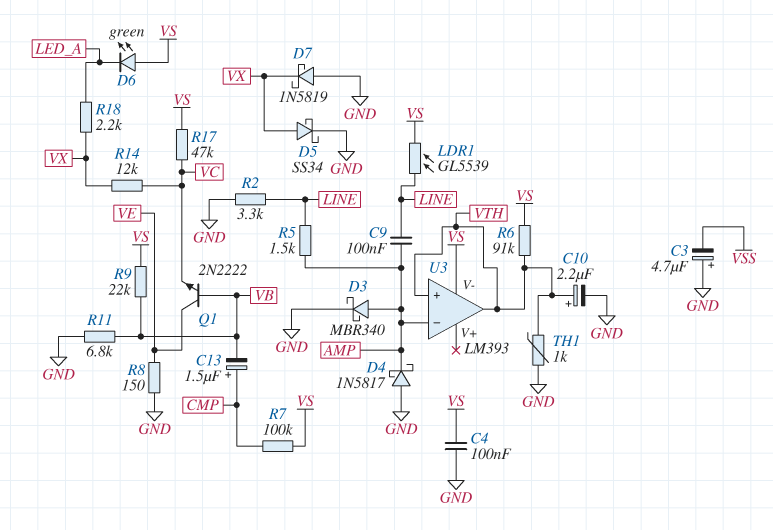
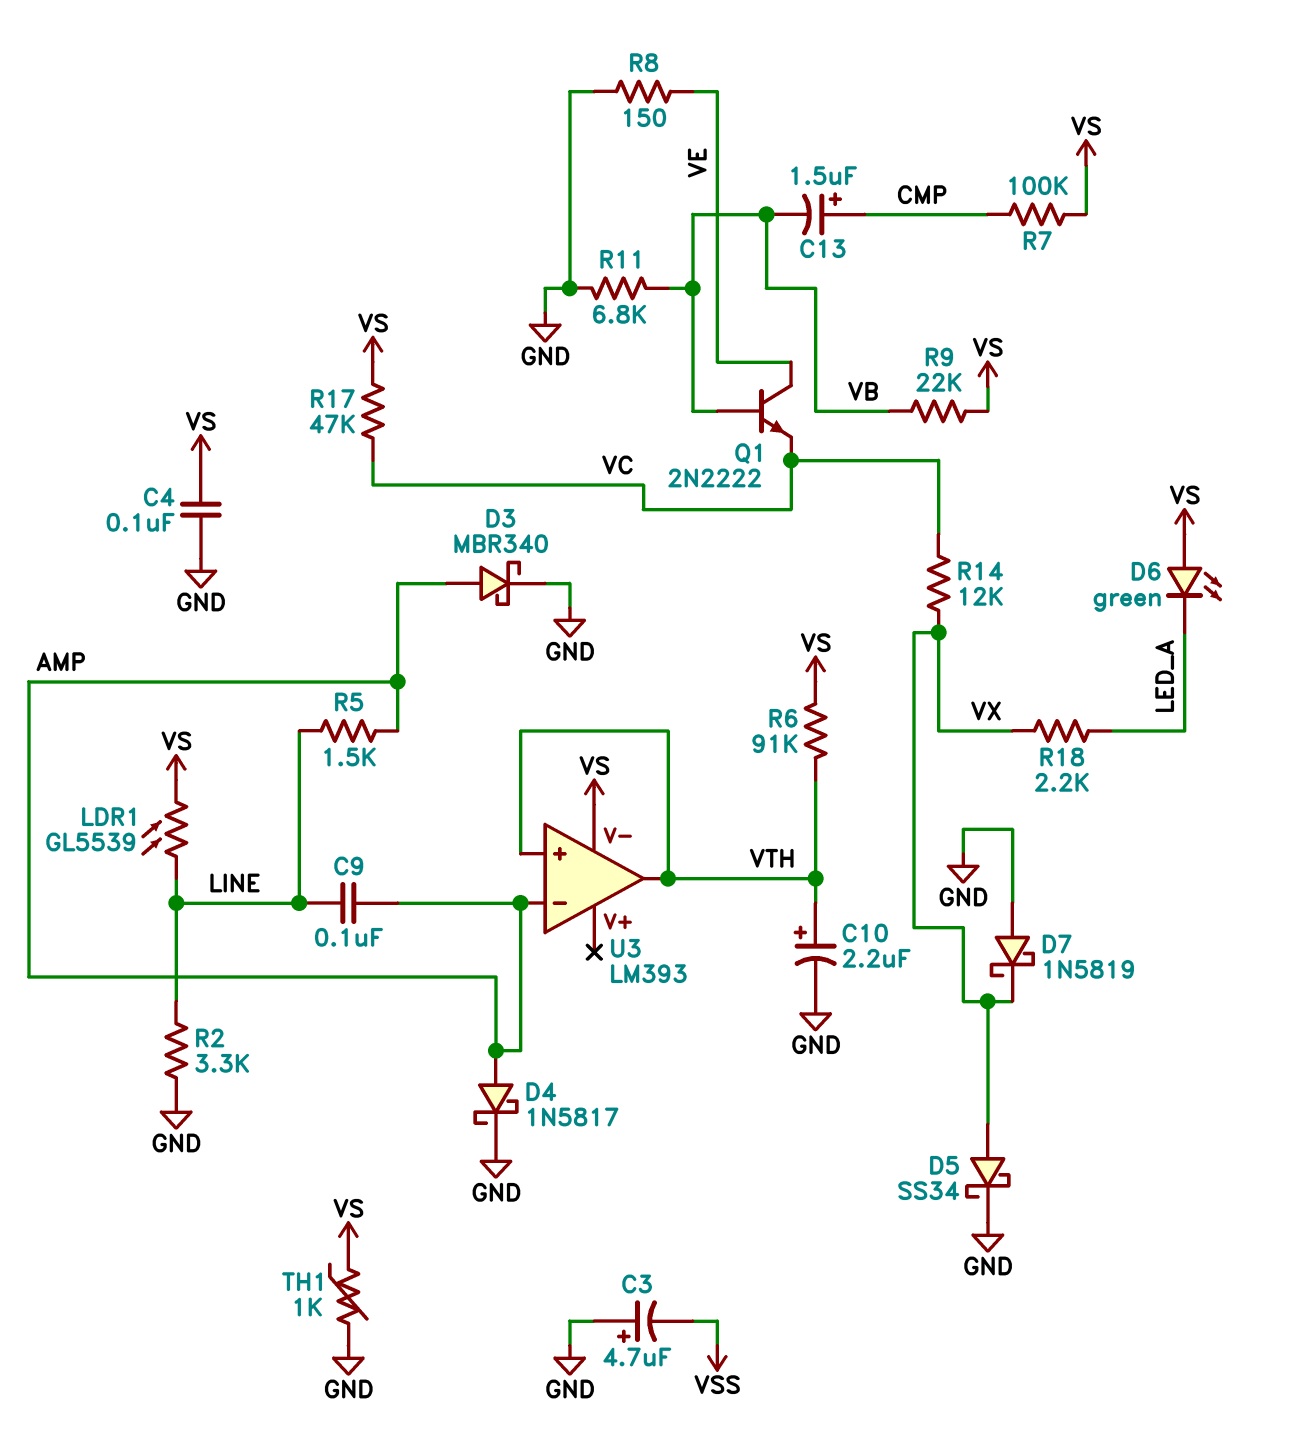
D4: schottky 1N5817 (A GND, K AMP) -> schottky 1N5817 (A AMP, K GND)
TH1: 1k (GND, VTH) -> 1k (GND, VS)

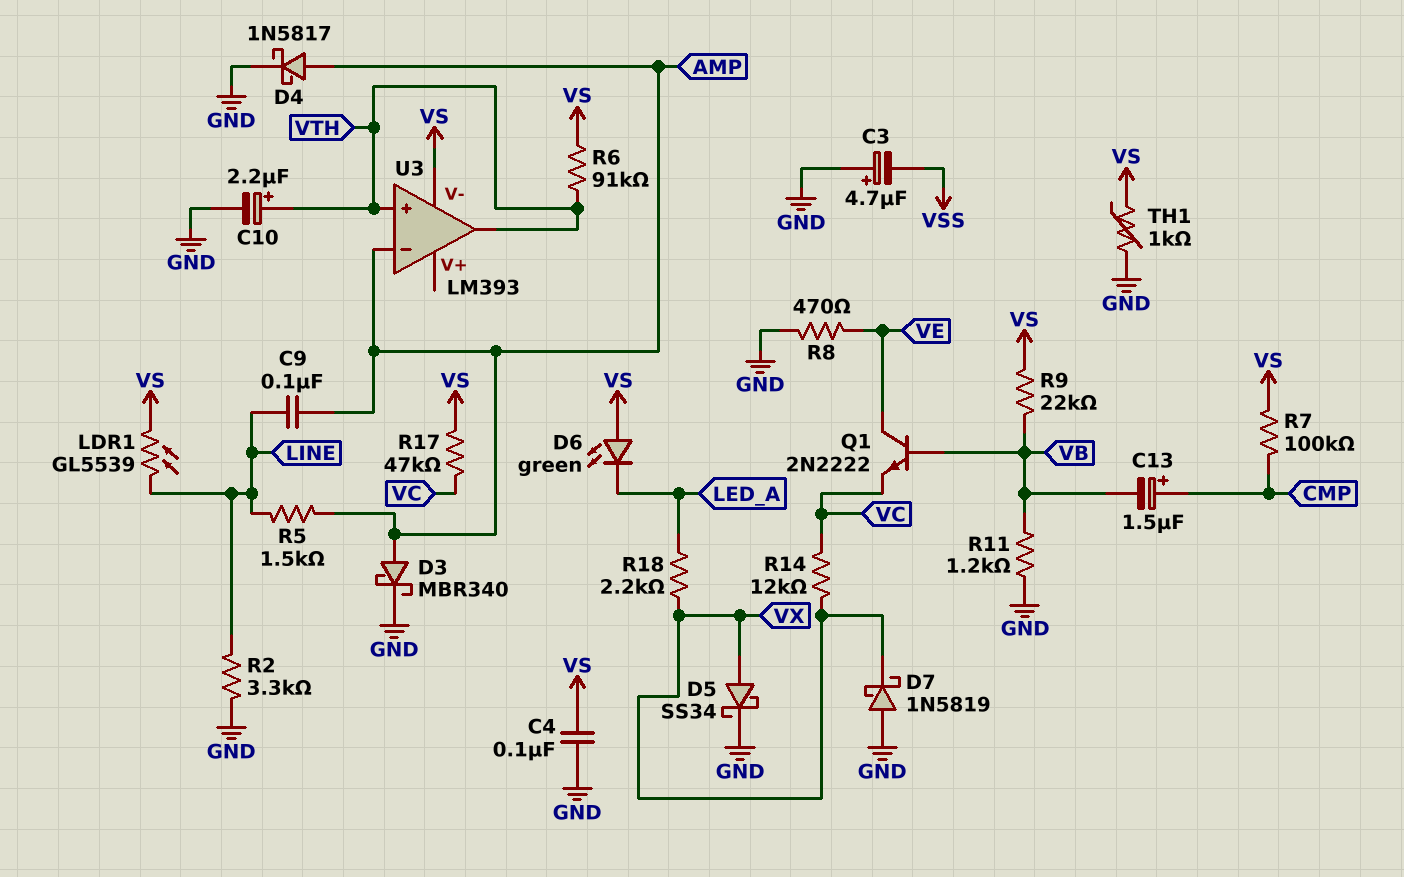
R8: 150 (GND, VE) -> 470 (GND, VE)
R11: 6.8k (GND, VB) -> 1.2k (GND, VB)

